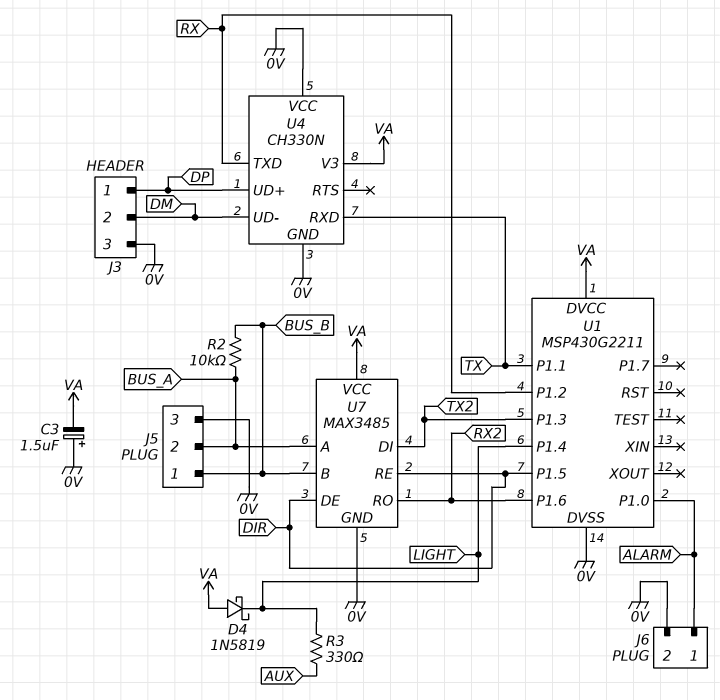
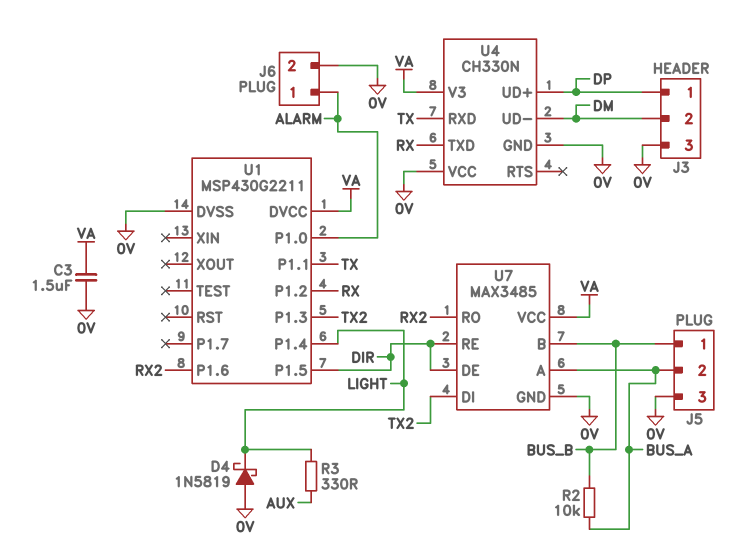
C3: 1.5uF (plus 0V, minus VA) -> 1.5uF (0V, VA)
D4: schottky 1N5819 (A VA, K LIGHT) -> schottky 1N5819 (A 0V, K LIGHT)

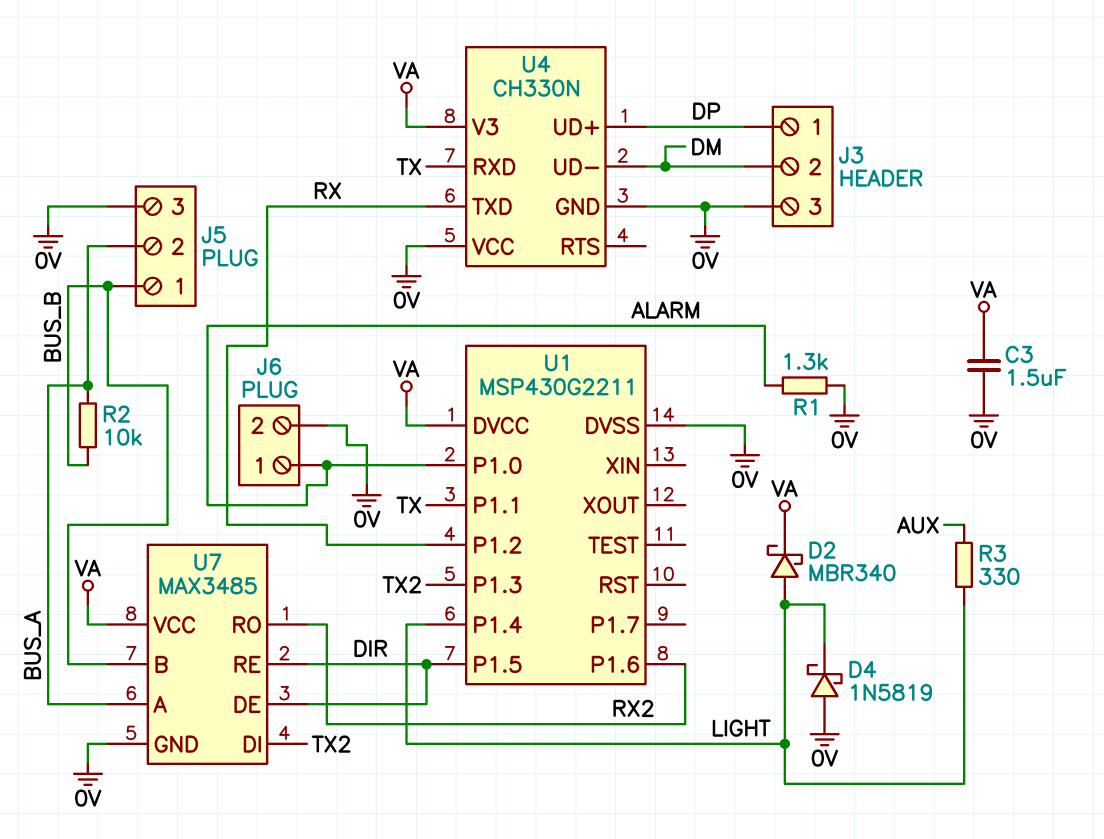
D2: none -> schottky MBR340 (A LIGHT, K VA)
R1: none -> 1.3k (0V, ALARM)

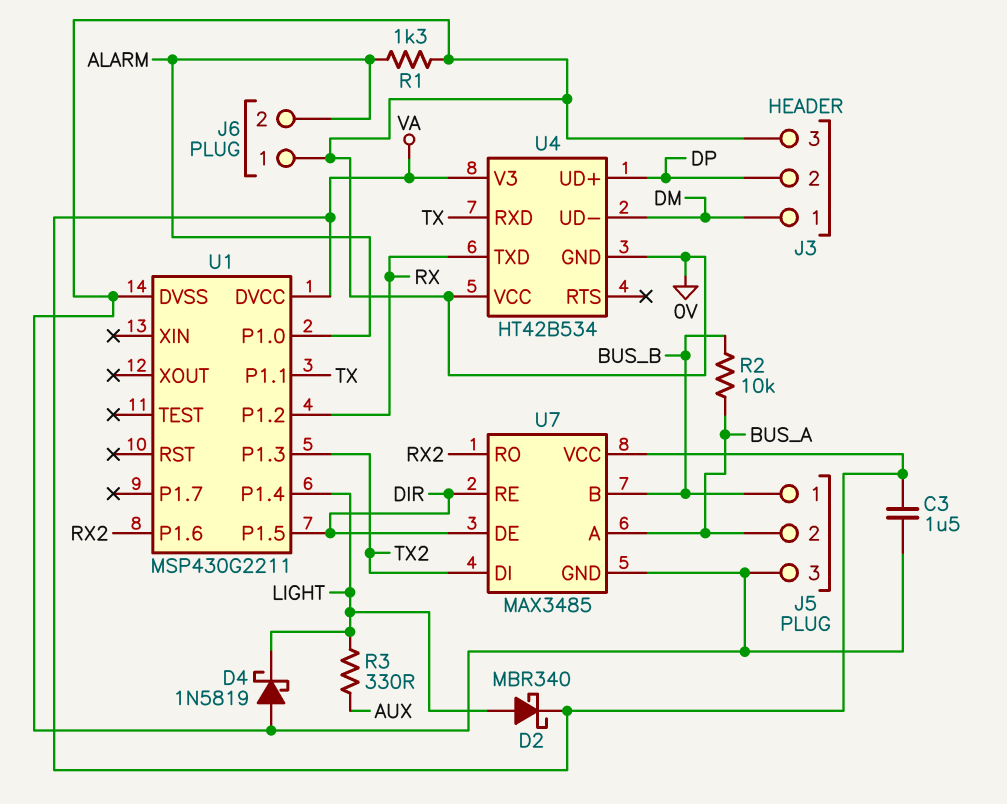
J3 pin 1: DP -> DM
J3 pin 2: DM -> DP
J6 pin 1: ALARM -> 0V
J6 pin 2: 0V -> ALARM
U4: CH330N -> HT42B534

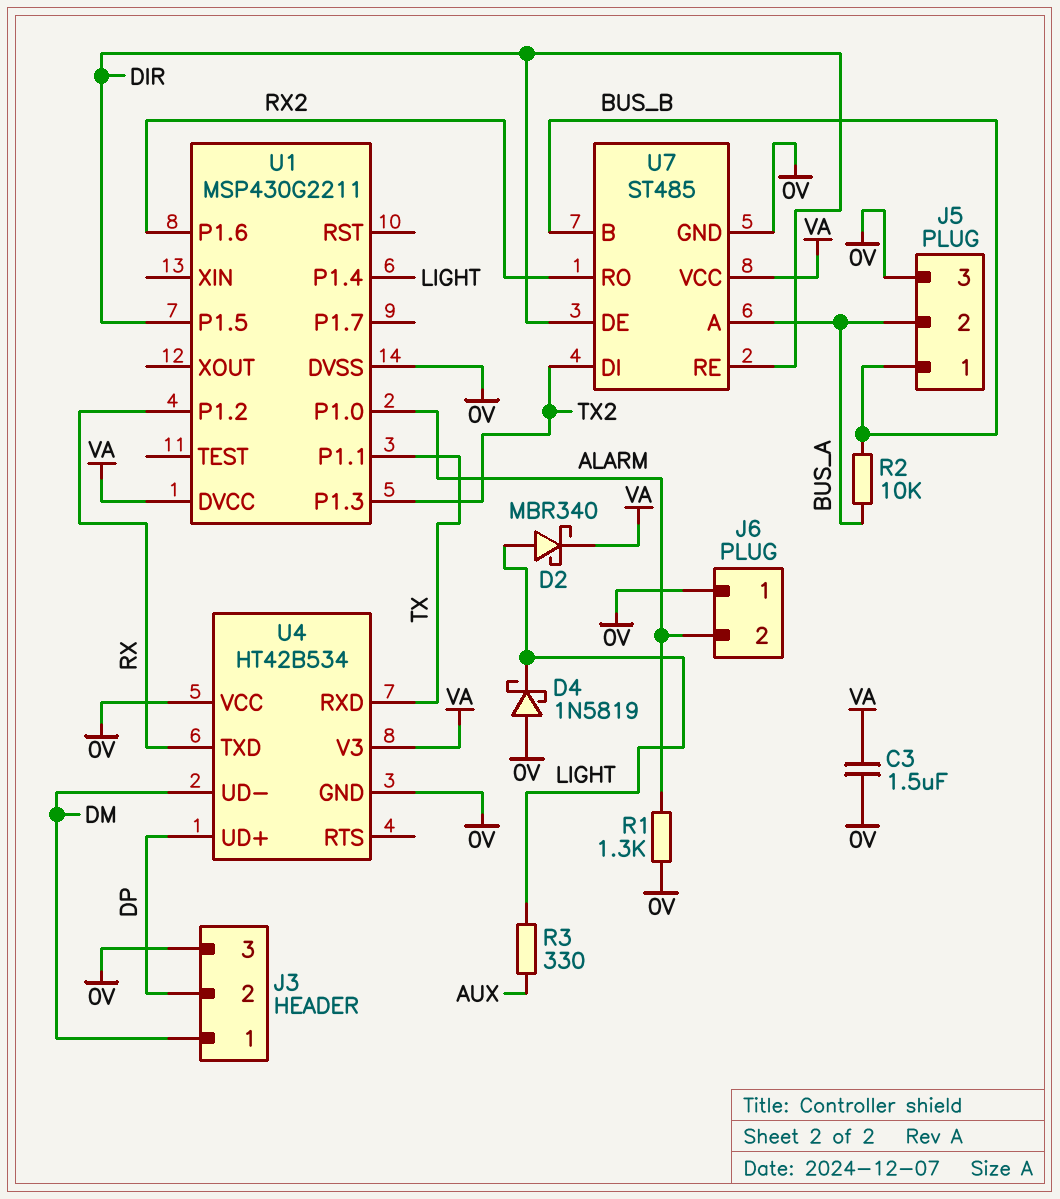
U7: MAX3485 -> ST485

